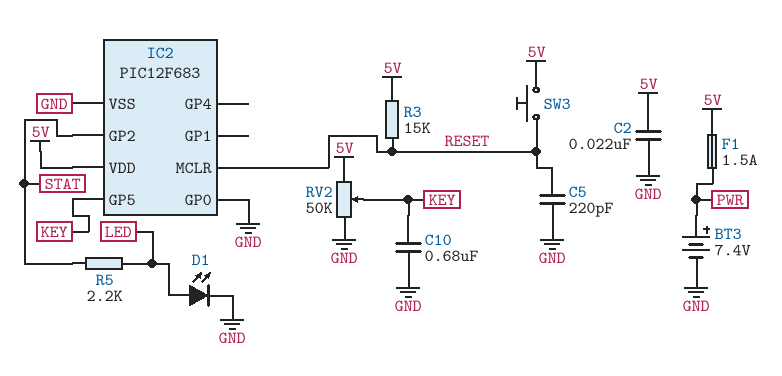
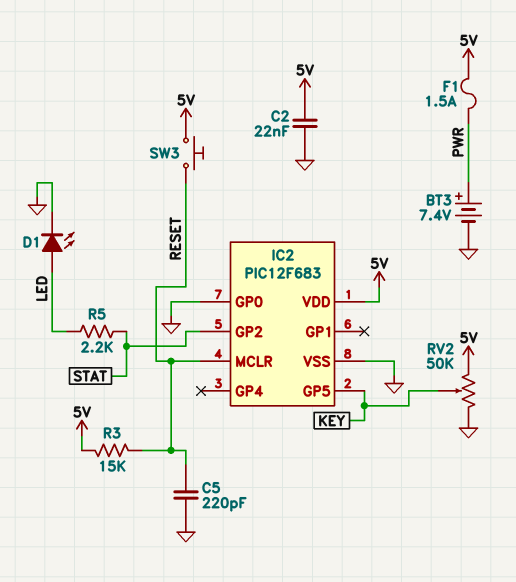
C10: 680nF (GND, KEY) -> none

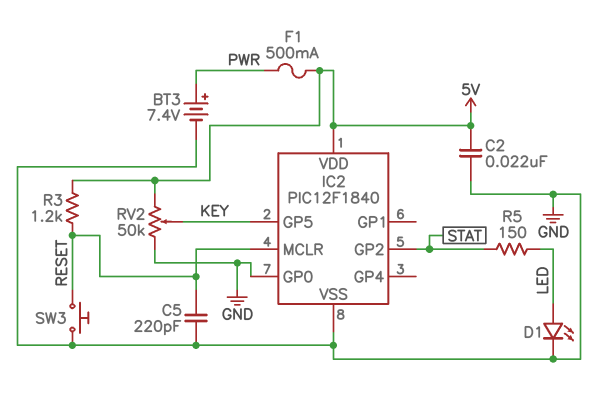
F1: 1.5A (5V, PWR) -> 500mA (5V, PWR)
IC2: PIC12F683 -> PIC12F1840
R3: 15k (5V, RESET) -> 1.2k (5V, RESET)
R5: 2.2k (LED, STAT) -> 150 (LED, STAT)
SW3: button (5V, RESET) -> button (GND, RESET)

